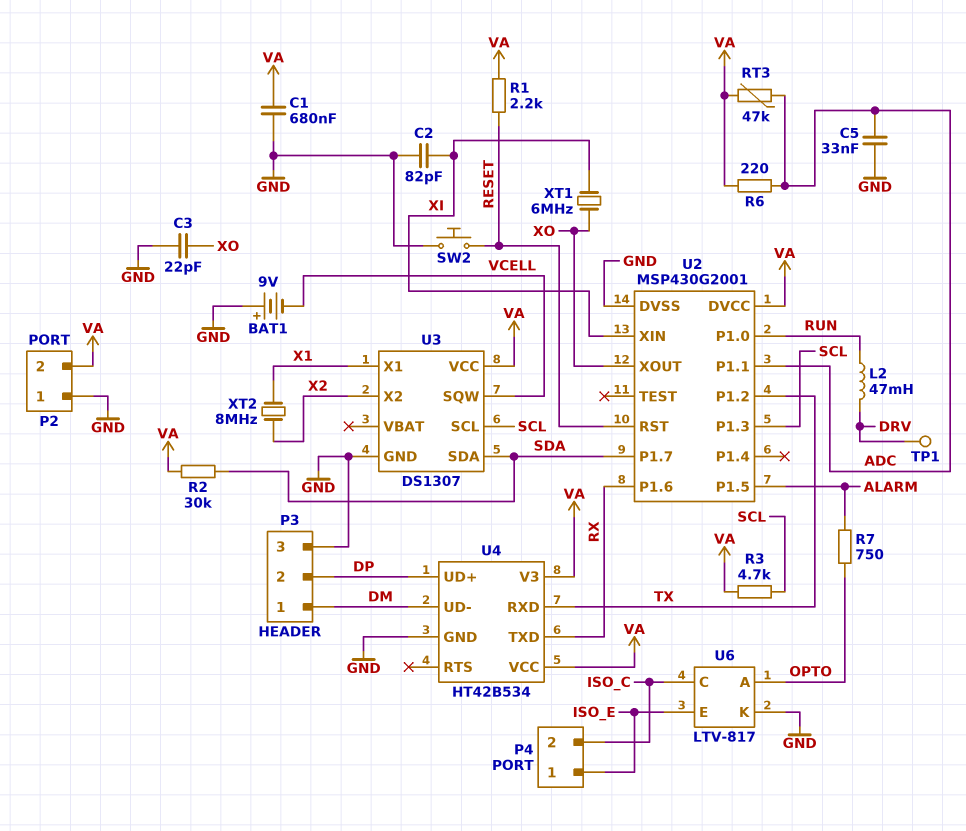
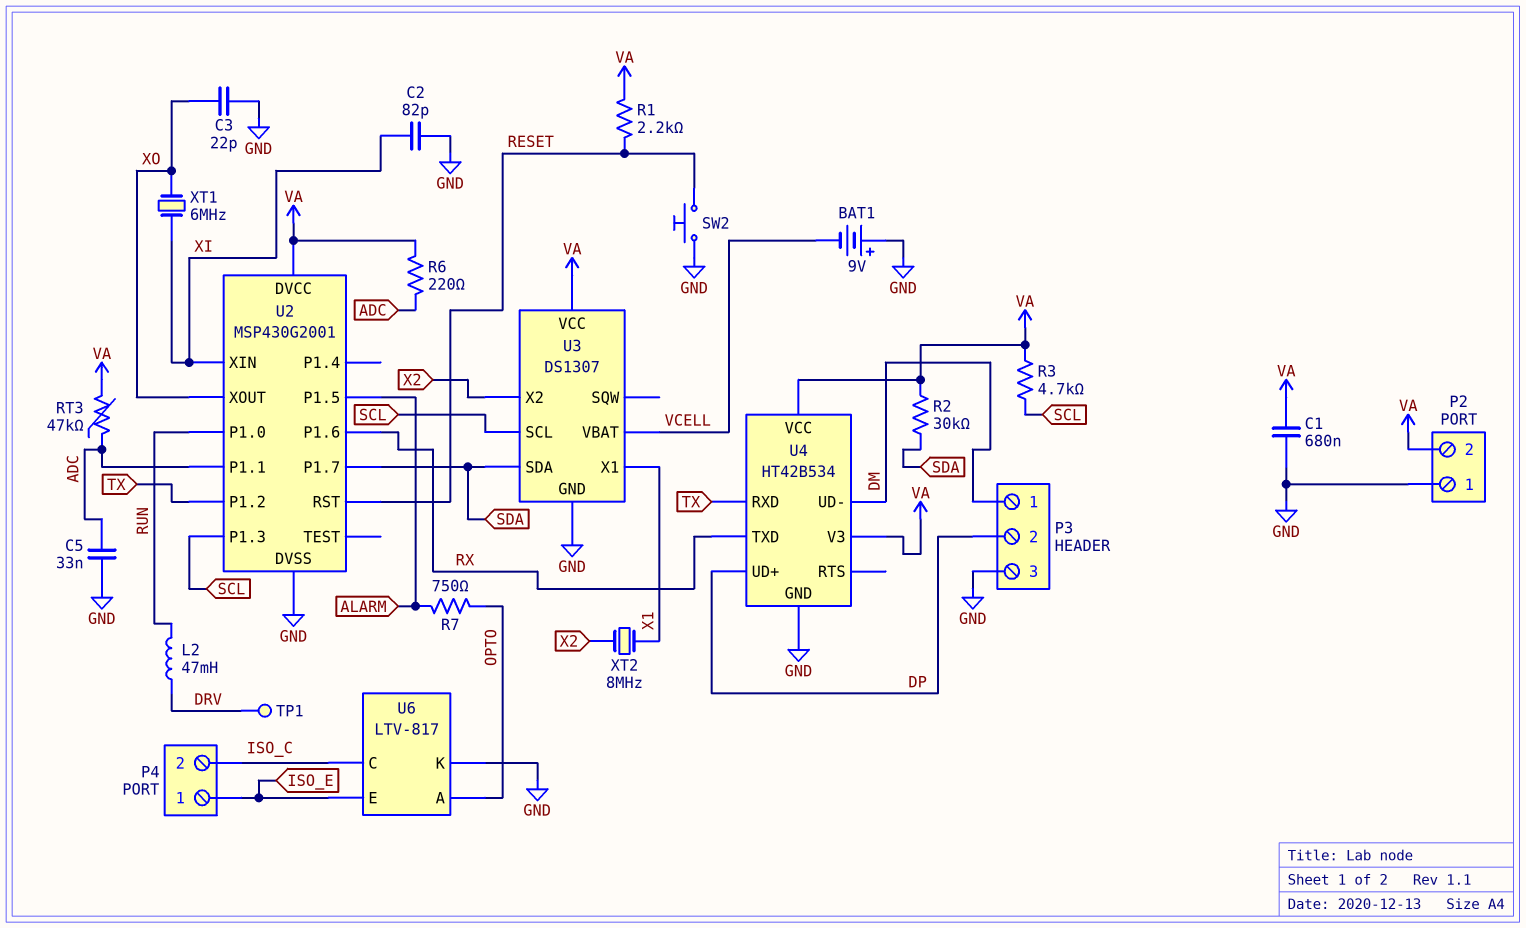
U3 pin SQW: VCELL -> none
U3 pin VBAT: none -> VCELL

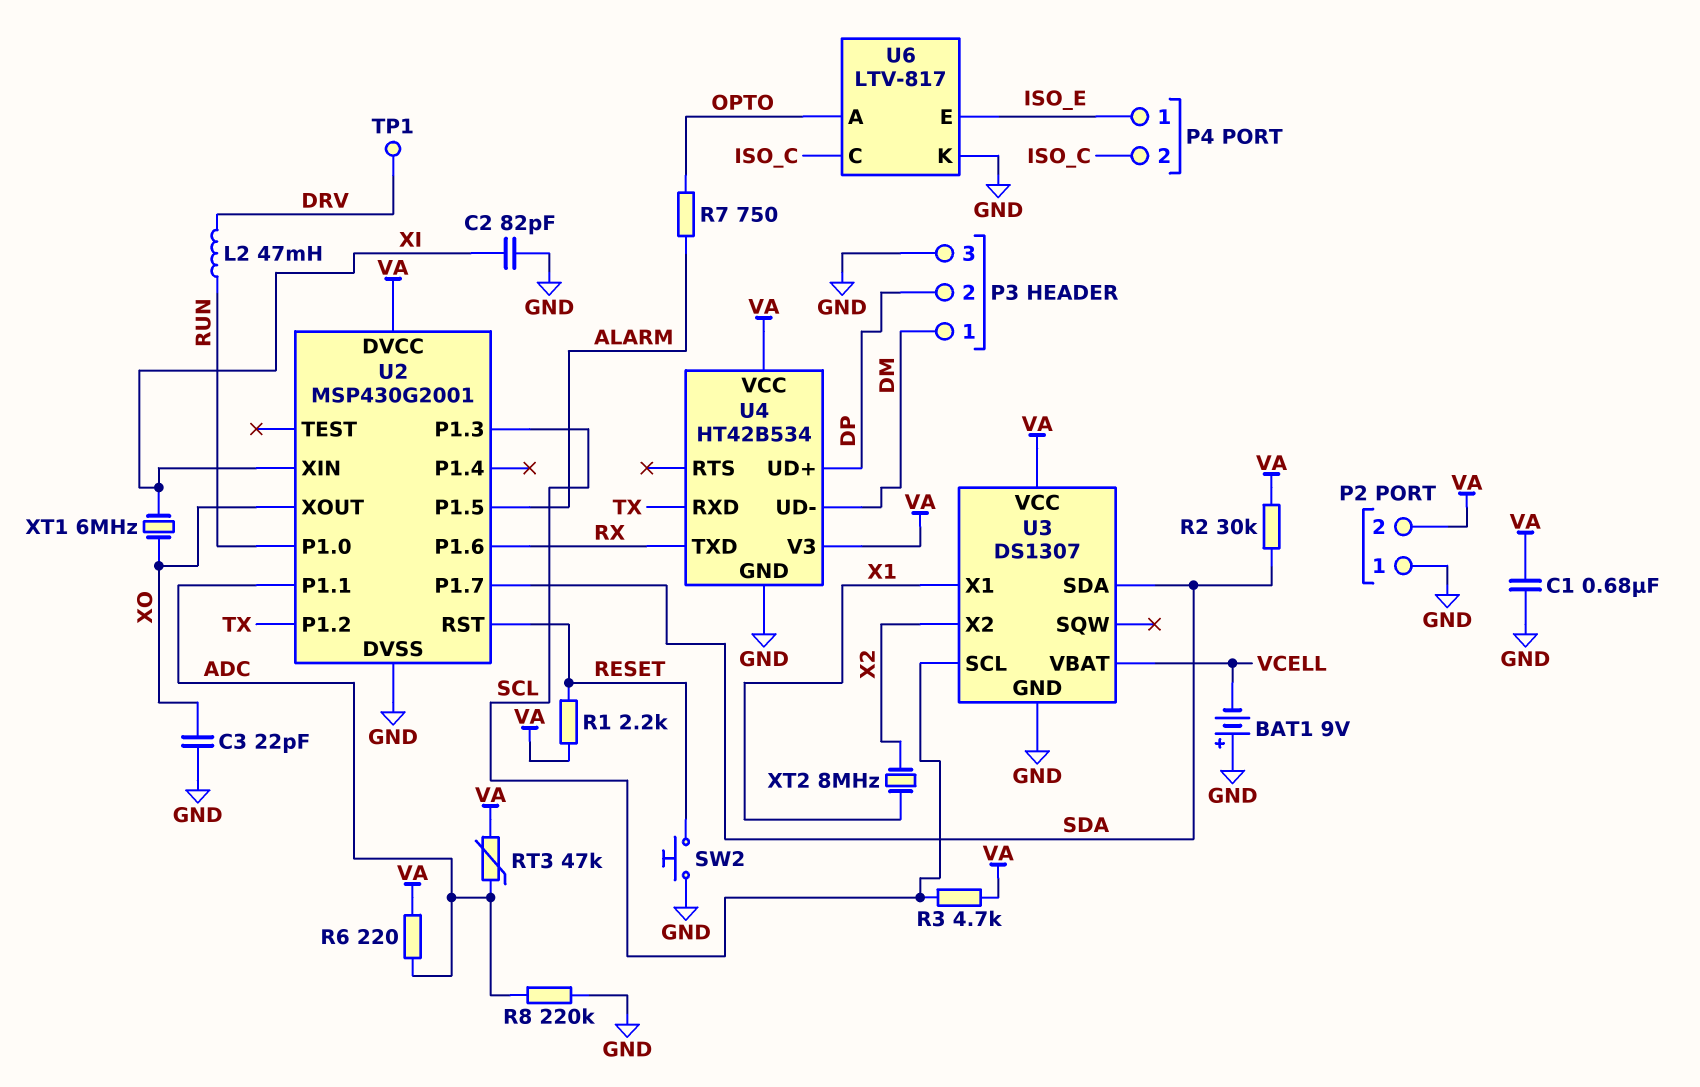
C5: 33nF (ADC, GND) -> none
R8: none -> 220k (ADC, GND)

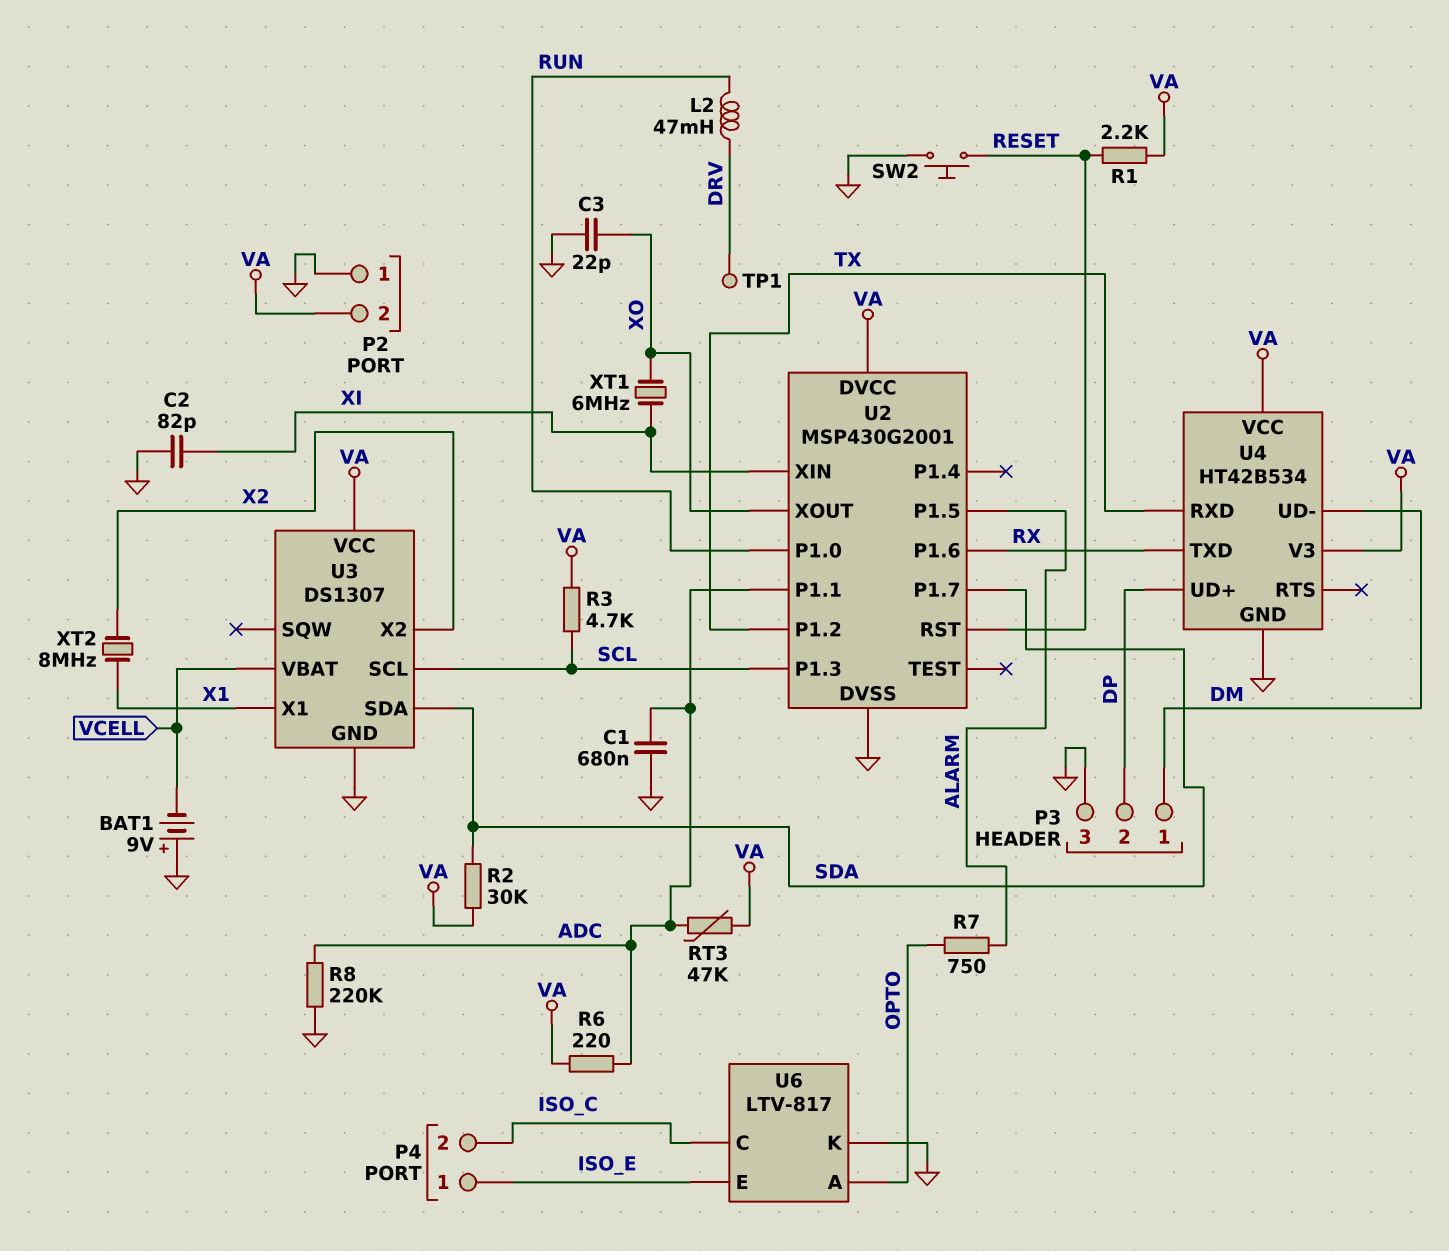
C1: 680nF (GND, VA) -> 680nF (ADC, GND)

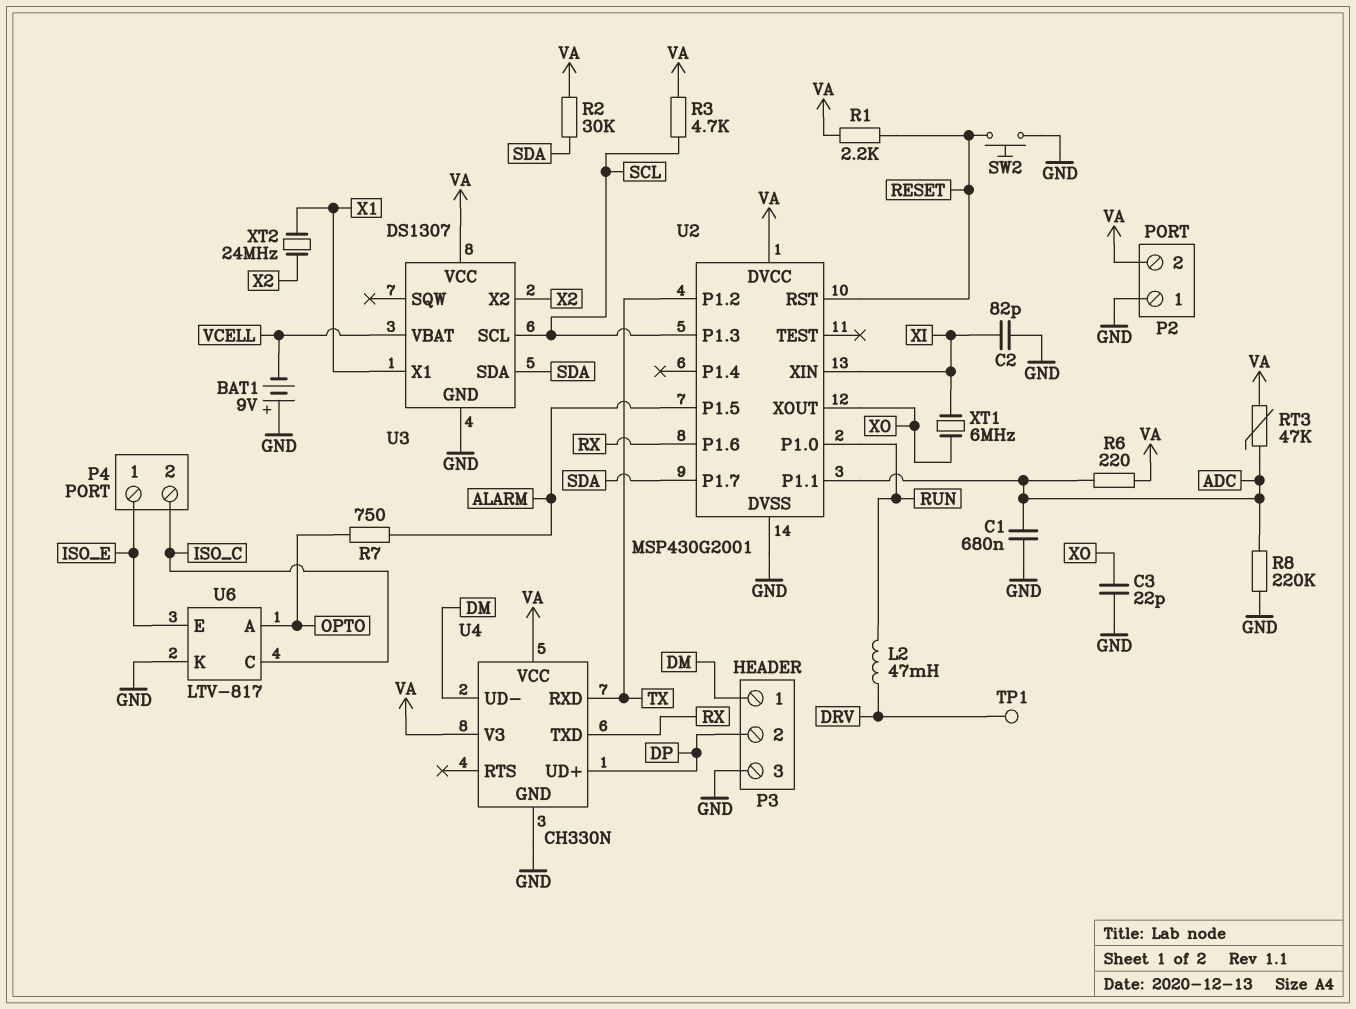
U4: HT42B534 -> CH330N
XT2: 8MHz (X1, X2) -> 24MHz (X1, X2)

